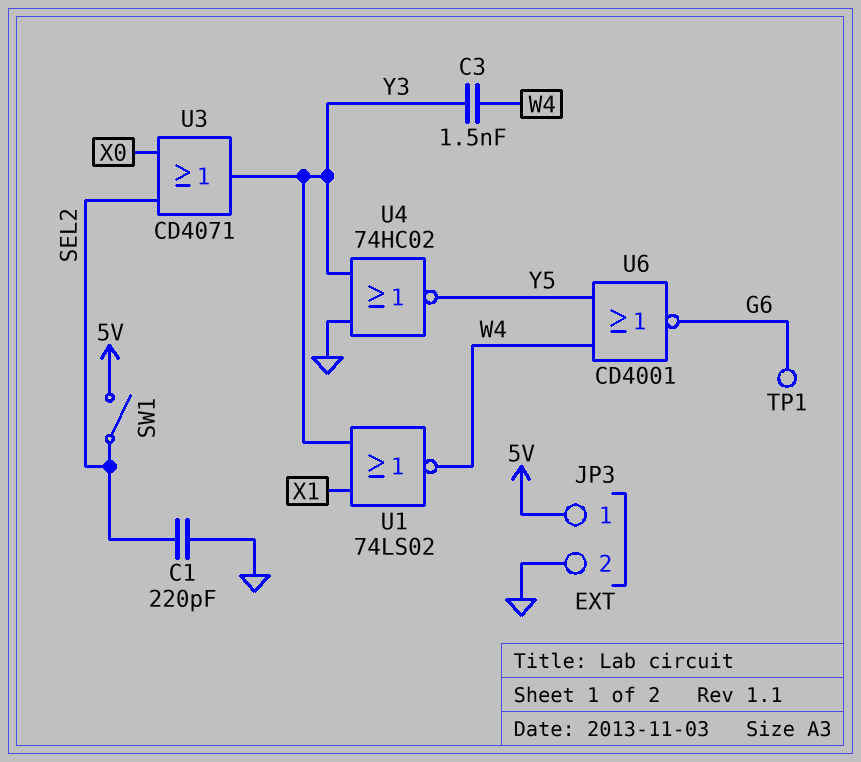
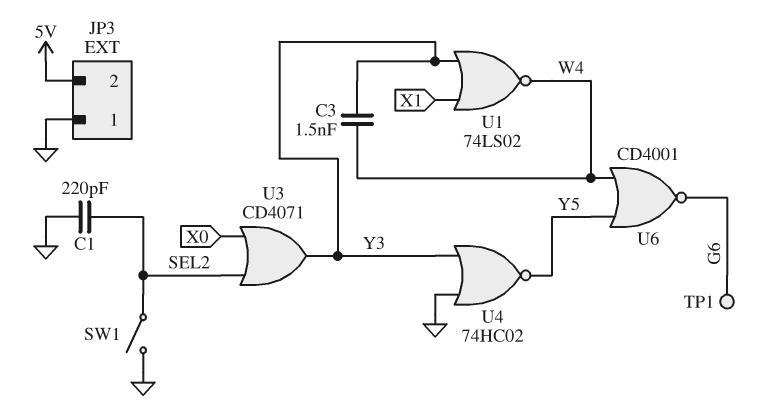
JP3 pin 1: 5V -> GND
JP3 pin 2: GND -> 5V
SW1: switch (5V, SEL2) -> switch (GND, SEL2)

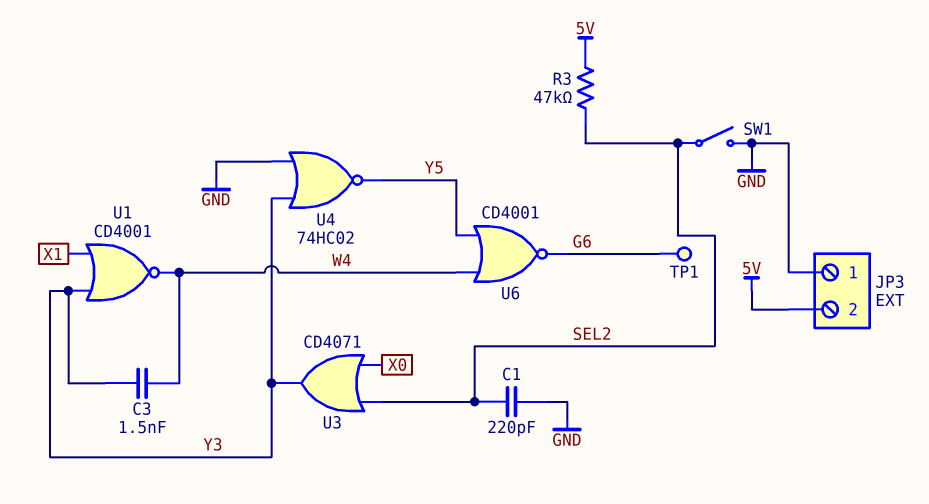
R3: none -> 47k (5V, SEL2)
U1: NOR 74LS02 (in X1, in Y3, out W4) -> NOR CD4001 (in X1, in Y3, out W4)

